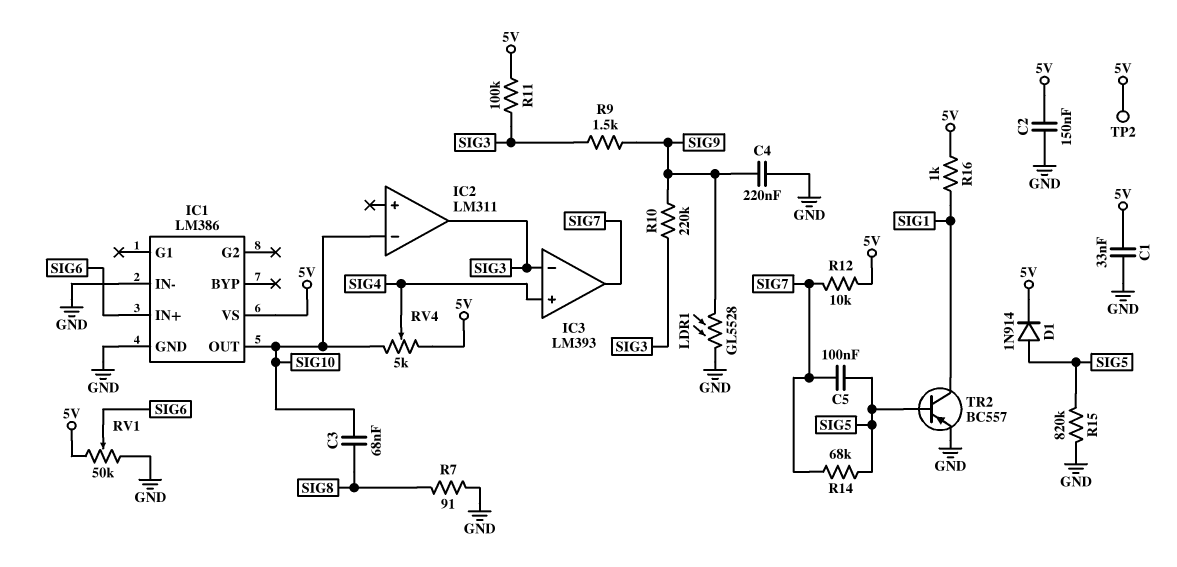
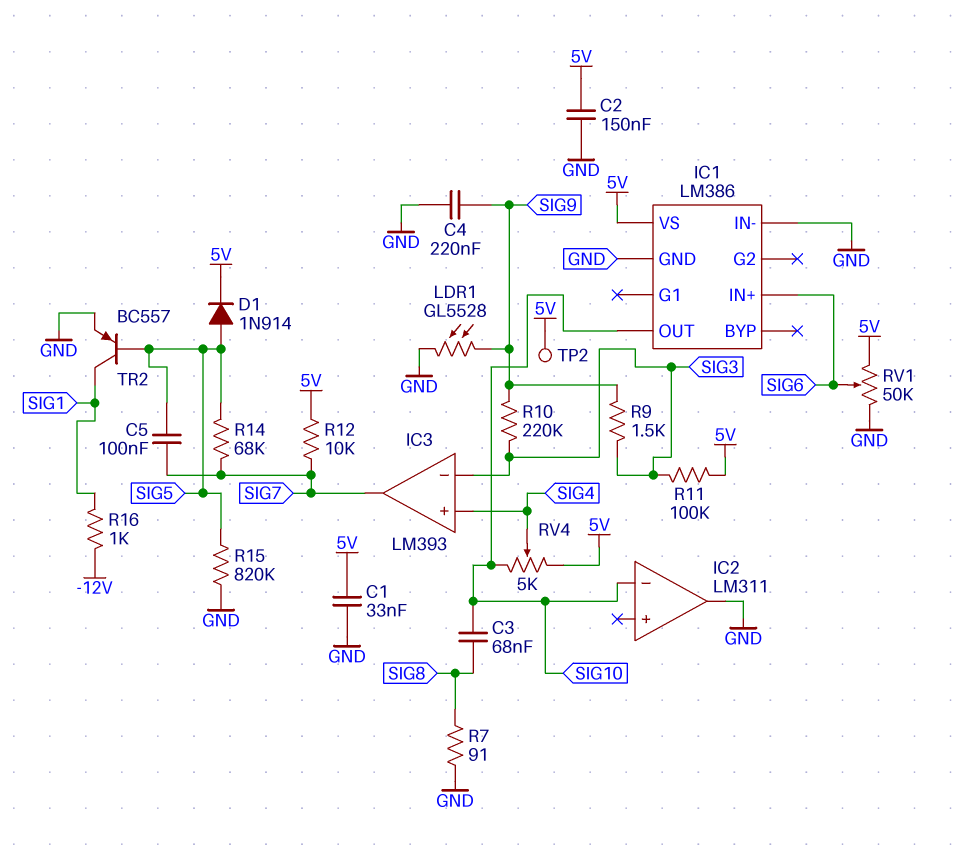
IC2 pin out: SIG3 -> GND
R16: 1k (5V, SIG1) -> 1k (-12V, SIG1)

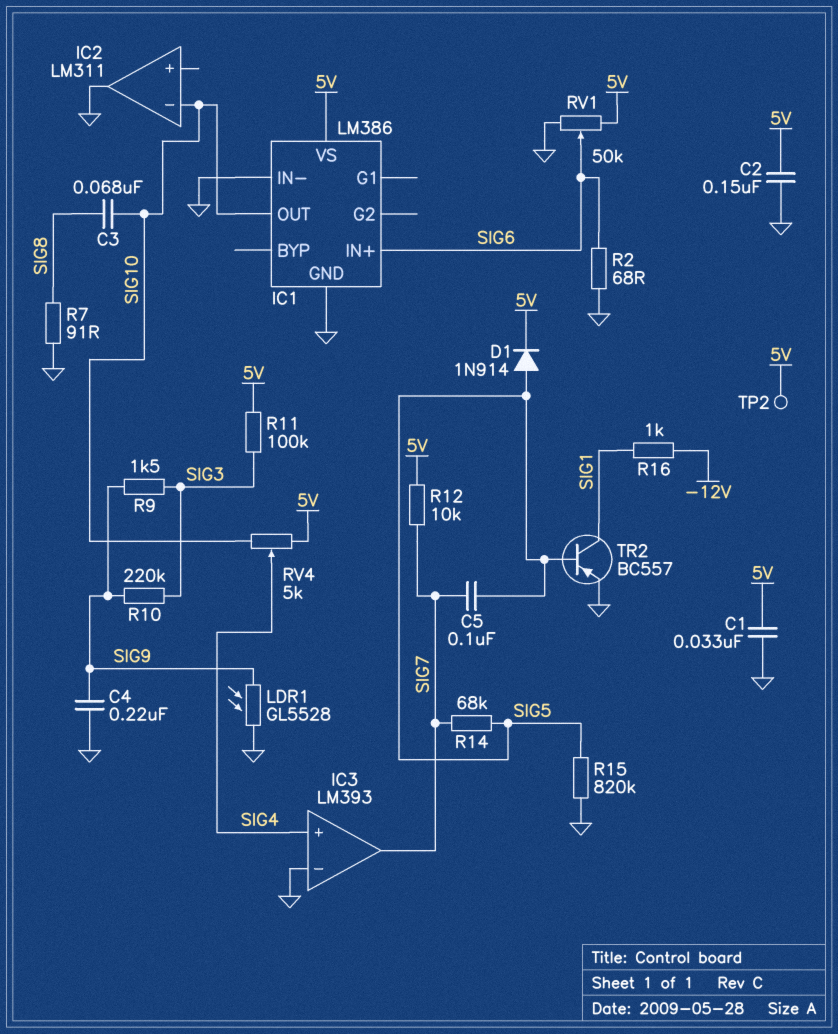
IC3 pin in-: SIG3 -> GND
R2: none -> 68 (GND, SIG6)

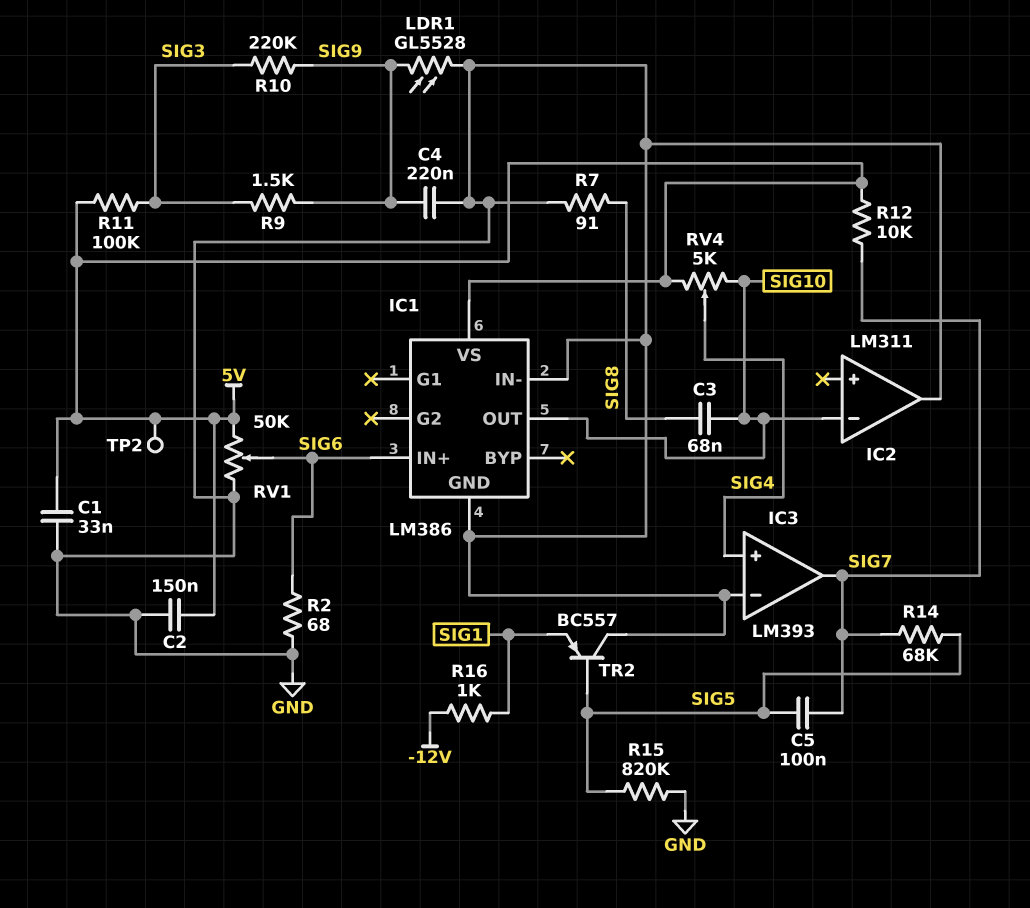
D1: diode 1N914 (A SIG5, K 5V) -> none
TR2: PNP BC557 (B SIG5, C SIG1, E GND) -> PNP BC557 (B SIG5, C GND, E SIG1)

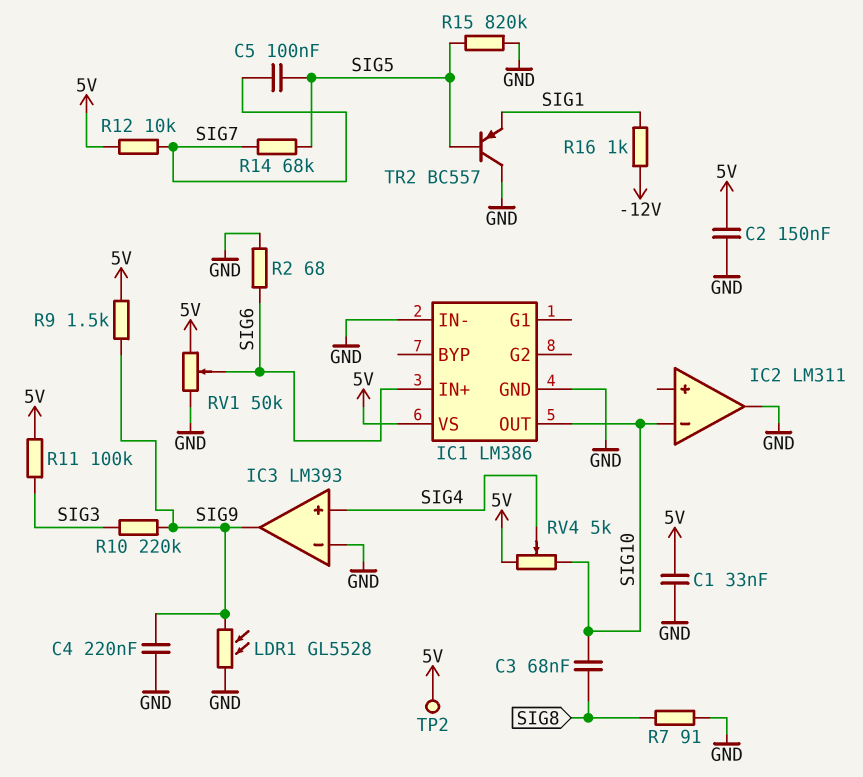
IC3 pin out: SIG7 -> SIG9
R9: 1.5k (SIG3, SIG9) -> 1.5k (5V, SIG9)

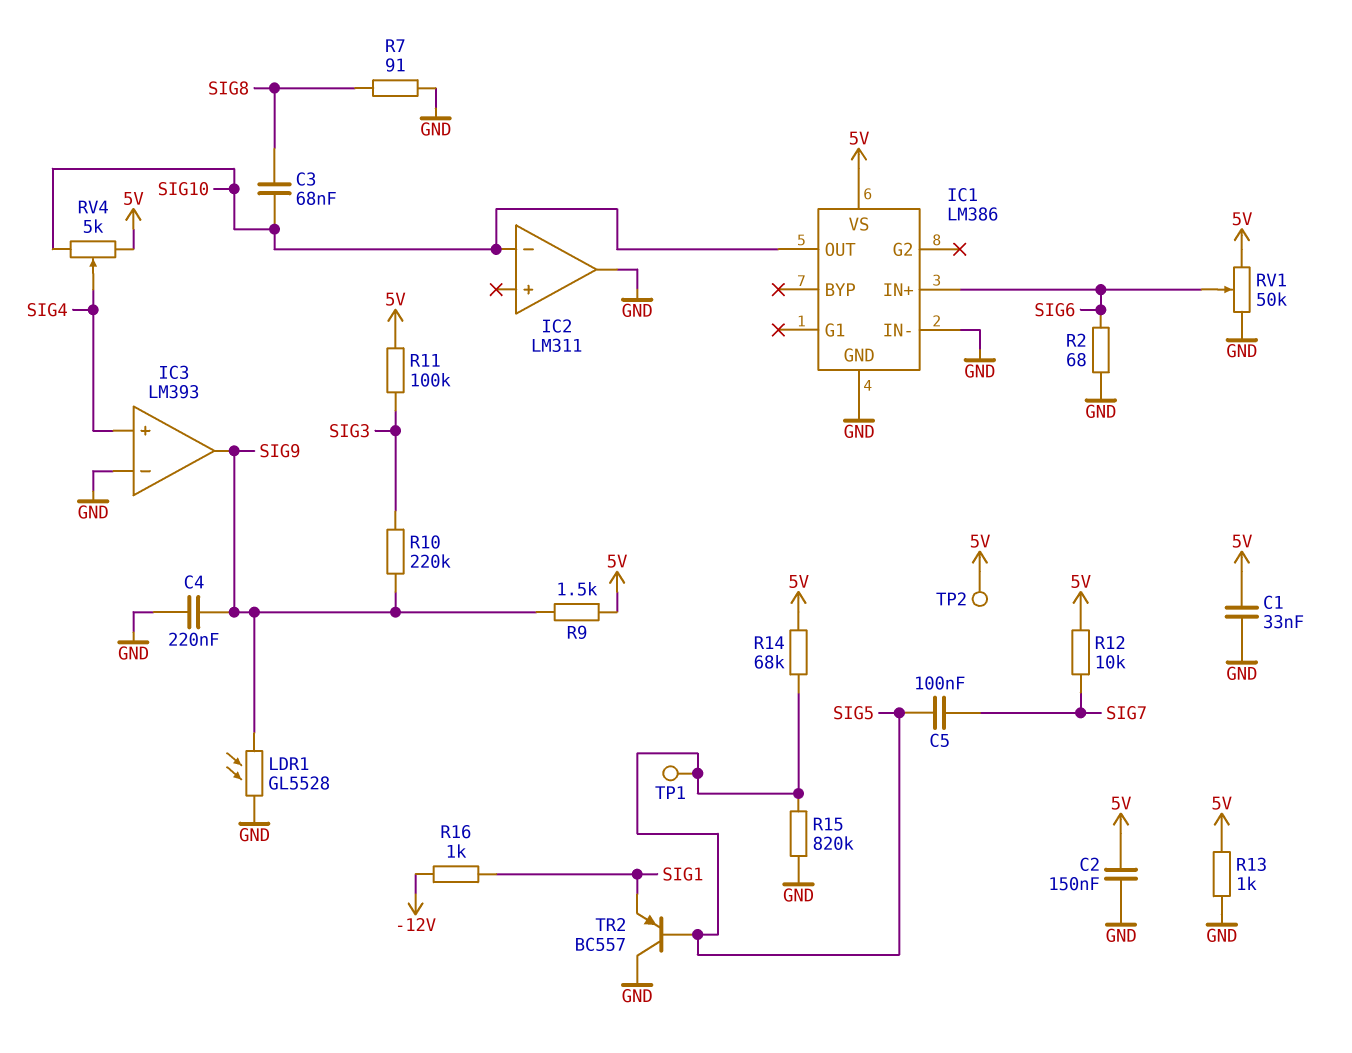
R13: none -> 1k (5V, GND)
R14: 68k (SIG5, SIG7) -> 68k (5V, SIG5)
TP1: none -> test point (SIG5)

